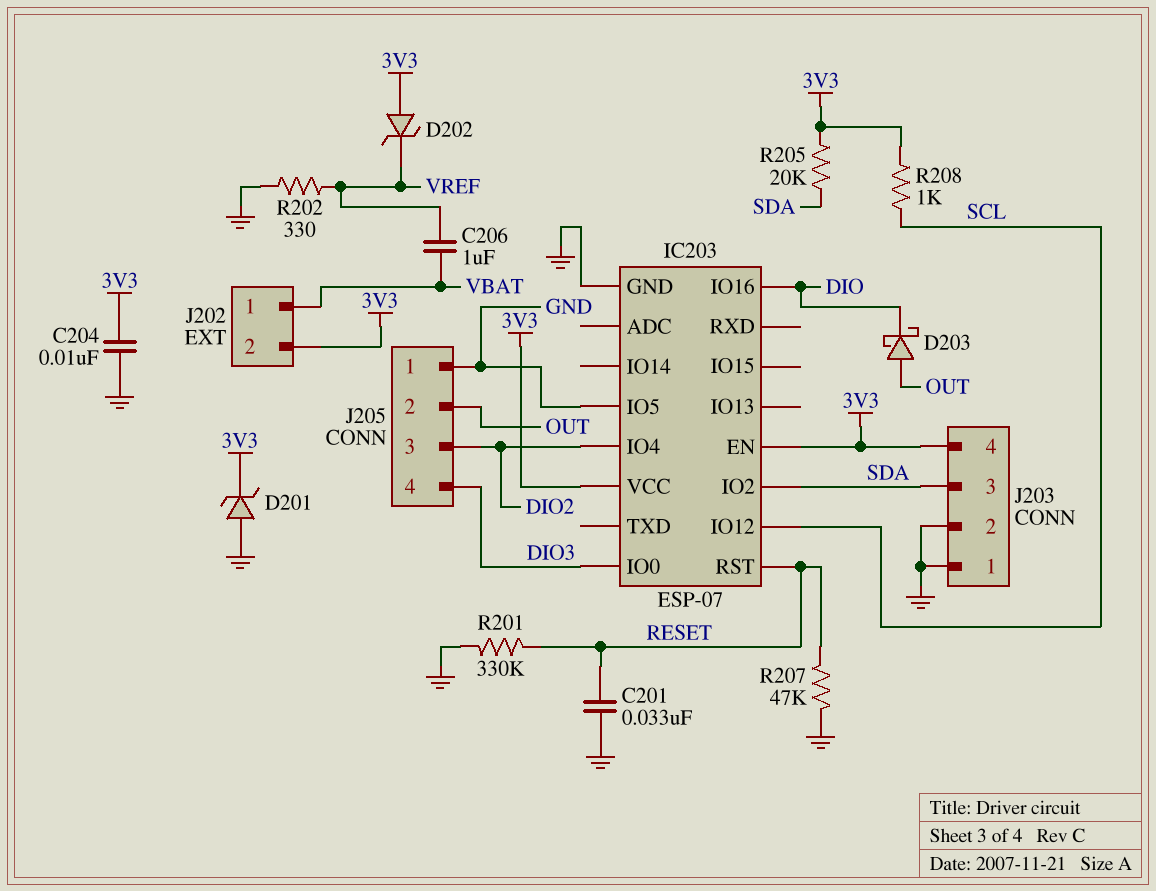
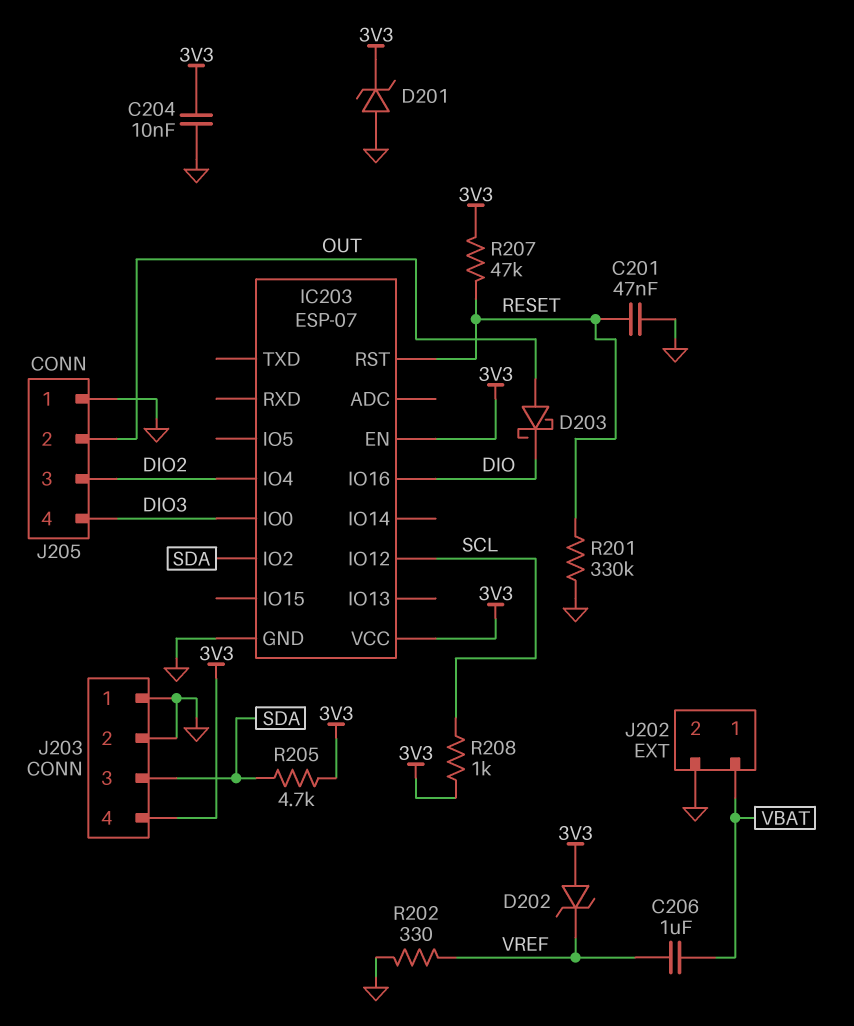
C201: 33nF (GND, RESET) -> 47nF (GND, RESET)
IC203 pin IO5: GND -> none
J202 pin 2: 3V3 -> GND
R205: 20k (3V3, SDA) -> 4.7k (3V3, SDA)
R207: 47k (GND, RESET) -> 47k (3V3, RESET)

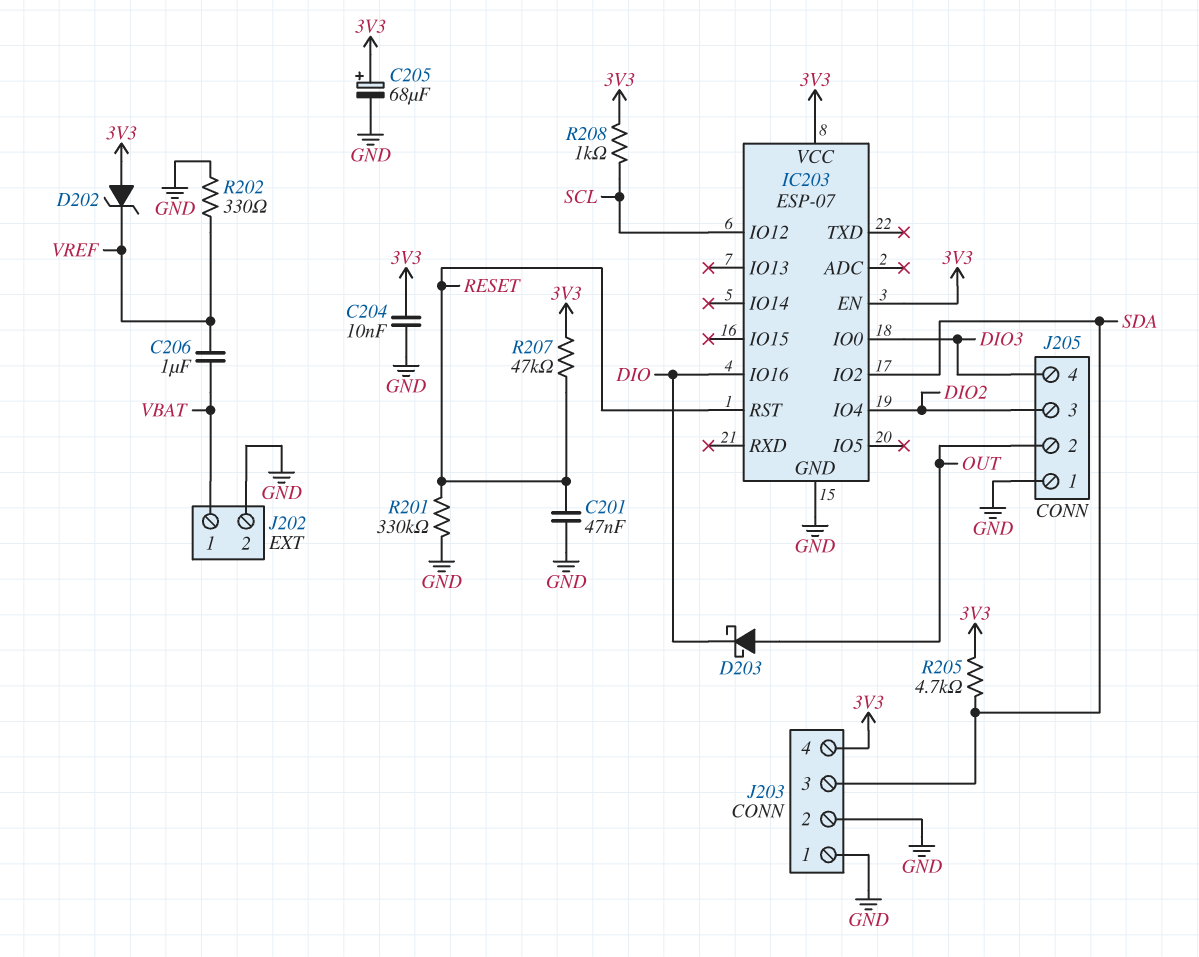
C205: none -> 68uF (plus 3V3, minus GND)
D201: zener (A GND, K 3V3) -> none

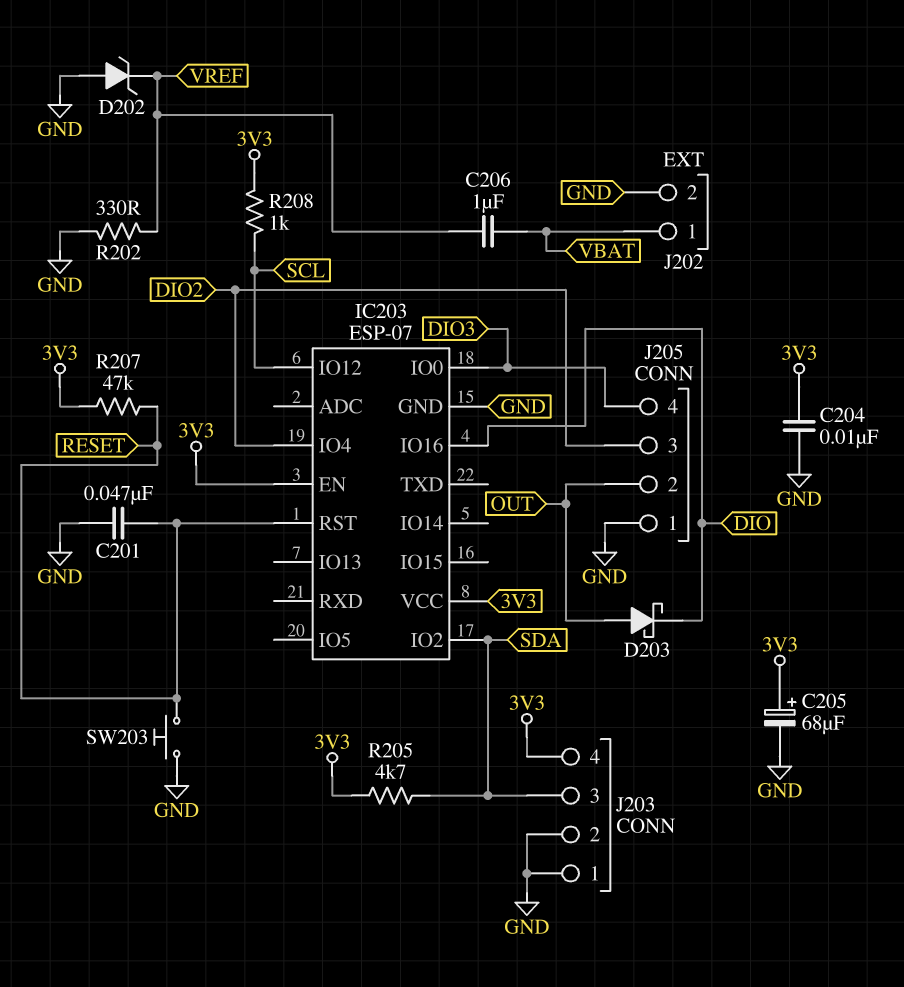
D202: zener (A 3V3, K VREF) -> zener (A GND, K VREF)
R201: 330k (GND, RESET) -> none
SW203: none -> button (GND, RESET)

